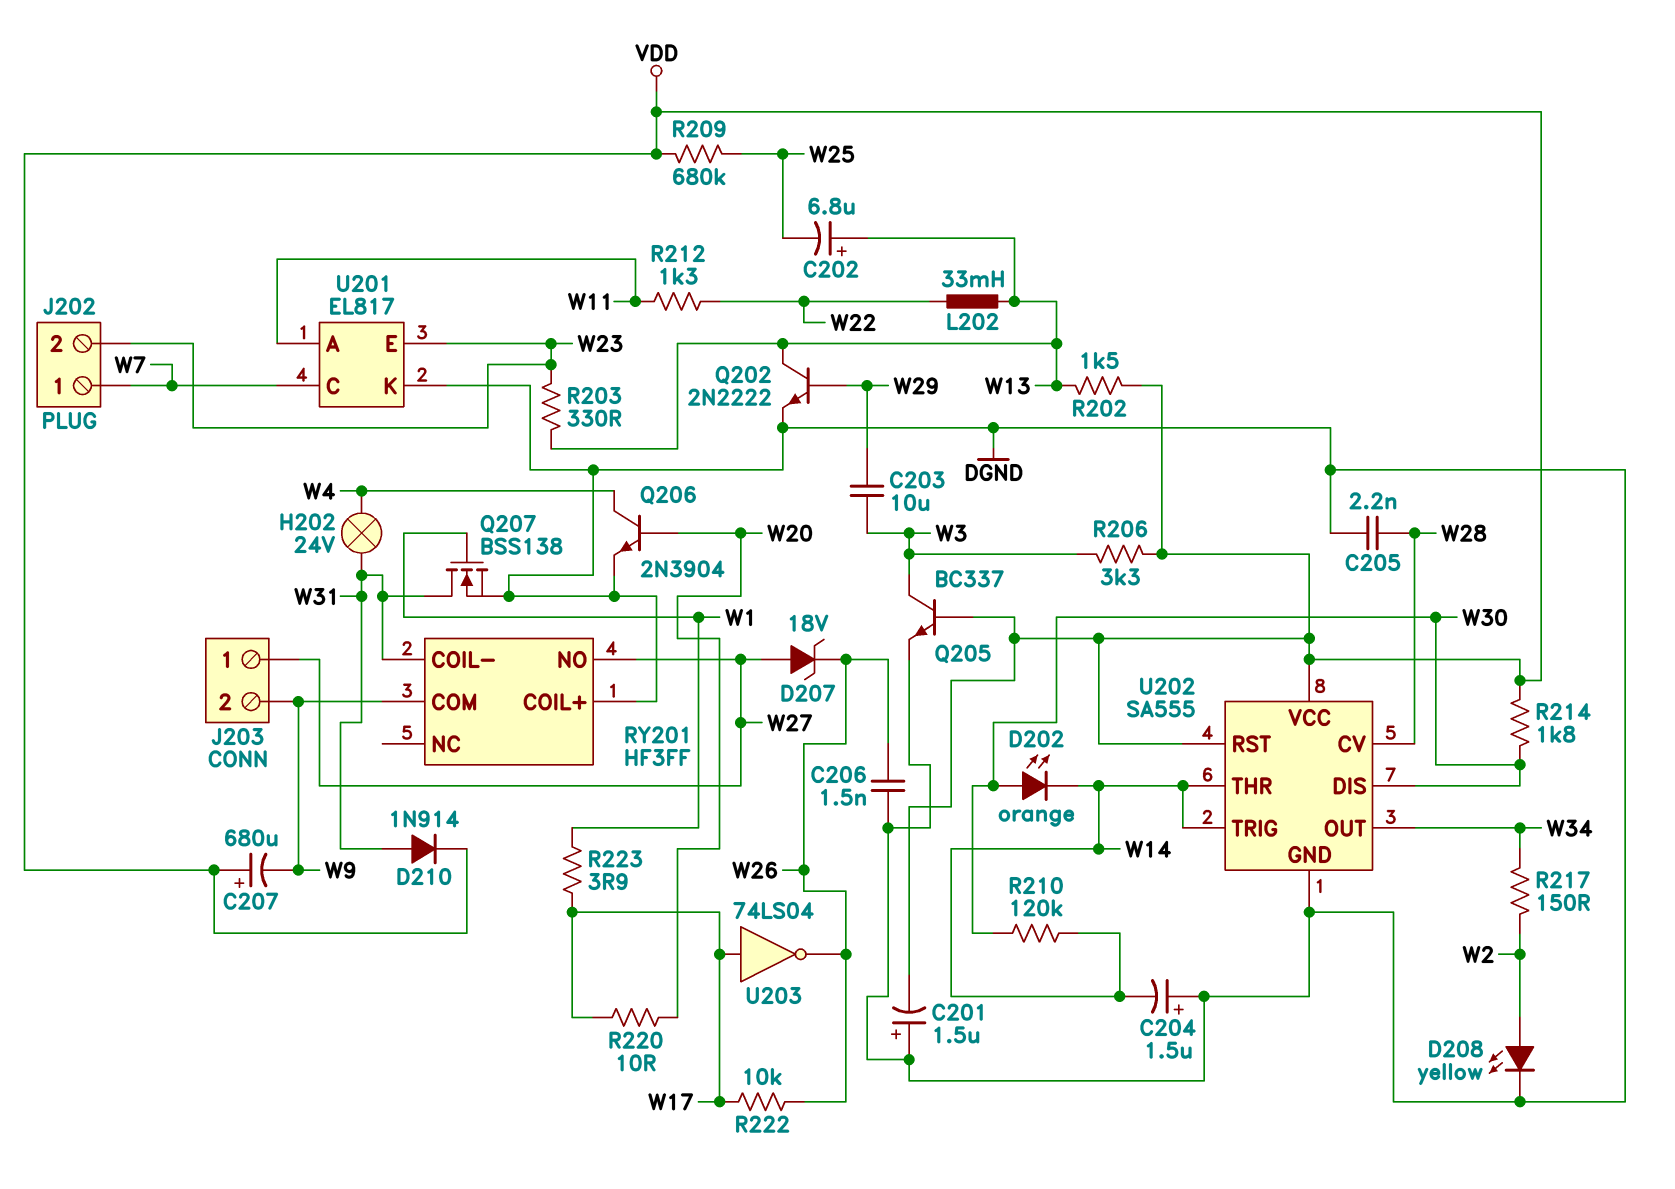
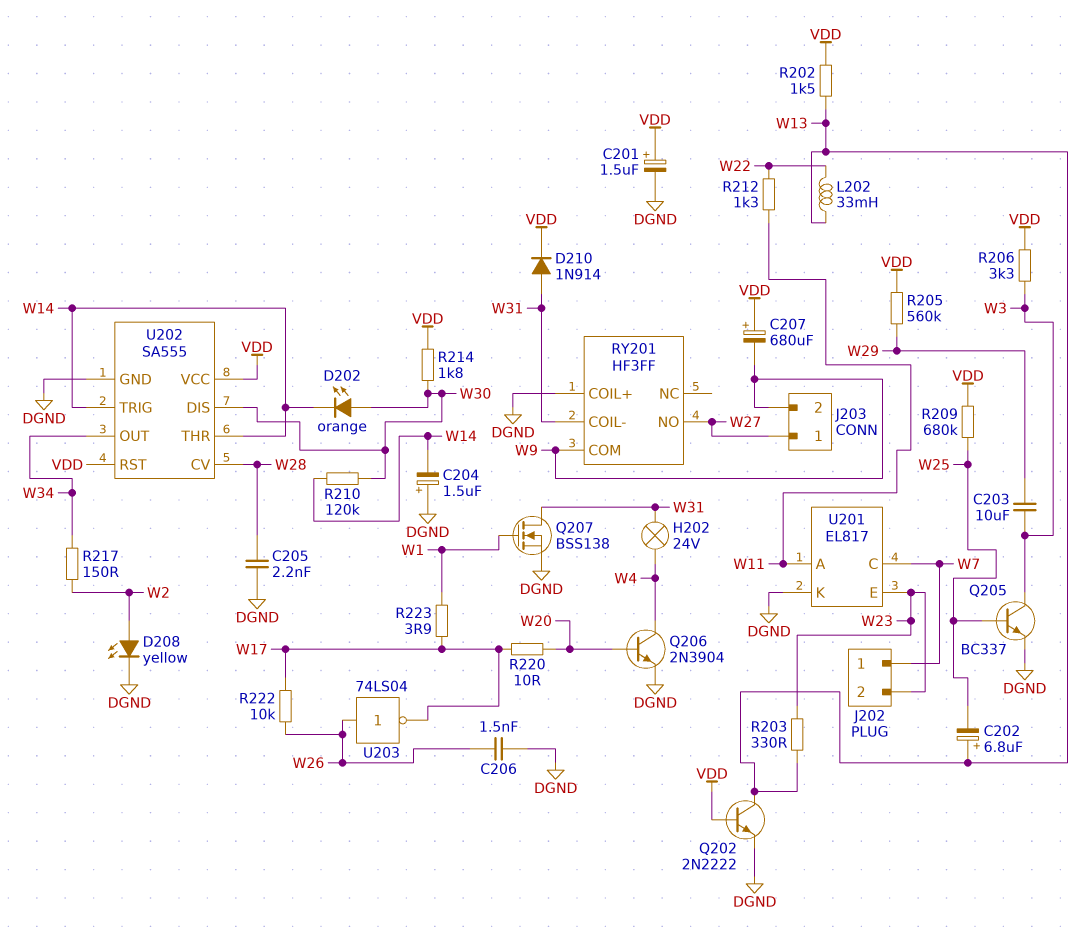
C201: 1.5uF (plus DGND, minus VDD) -> 1.5uF (plus VDD, minus DGND)
D207: zener 18V (A W27, K W26) -> none
Q202: NPN 2N2222 (B W29, C W13, E DGND) -> NPN 2N2222 (B VDD, C W13, E DGND)
Q205: NPN BC337 (B VDD, C W3, E DGND) -> NPN BC337 (B W25, C W3, E DGND)
R205: none -> 560k (VDD, W29)
U203: NOT 74LS04 (in W17, out W26) -> NOT 74LS04 (in W26, out W17)

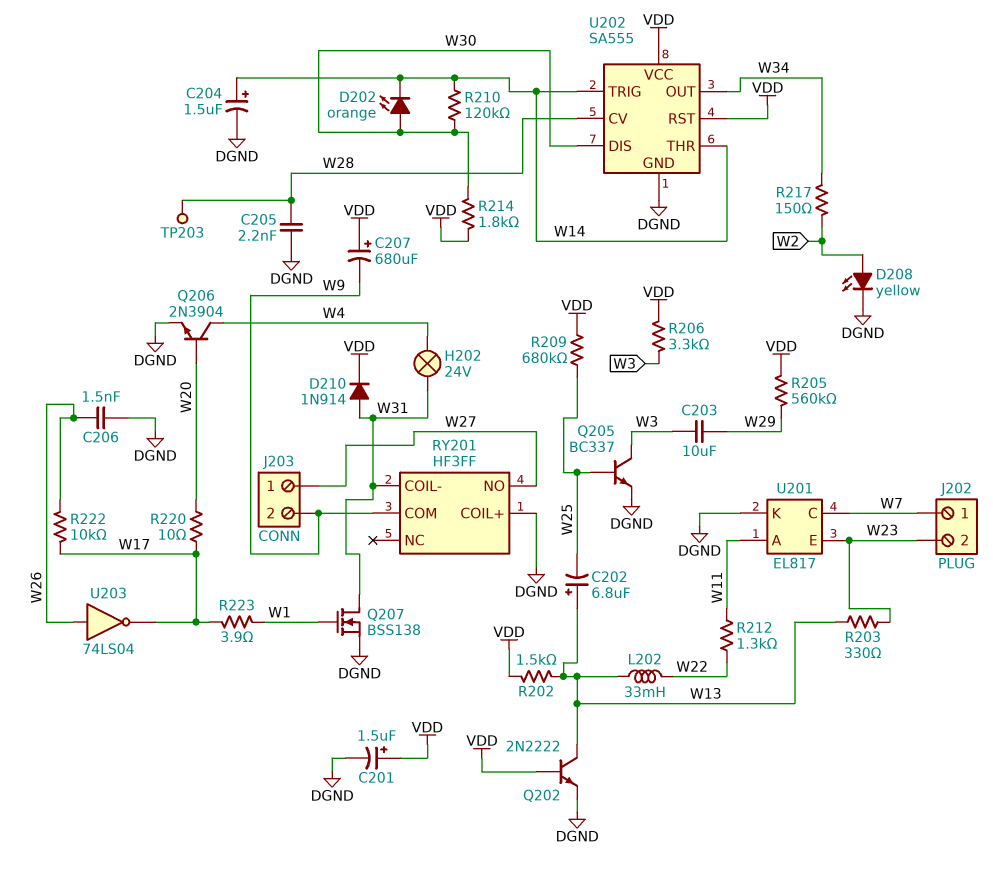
C204: 1.5uF (plus DGND, minus W14) -> 1.5uF (plus W14, minus DGND)
TP203: none -> test point (W28)

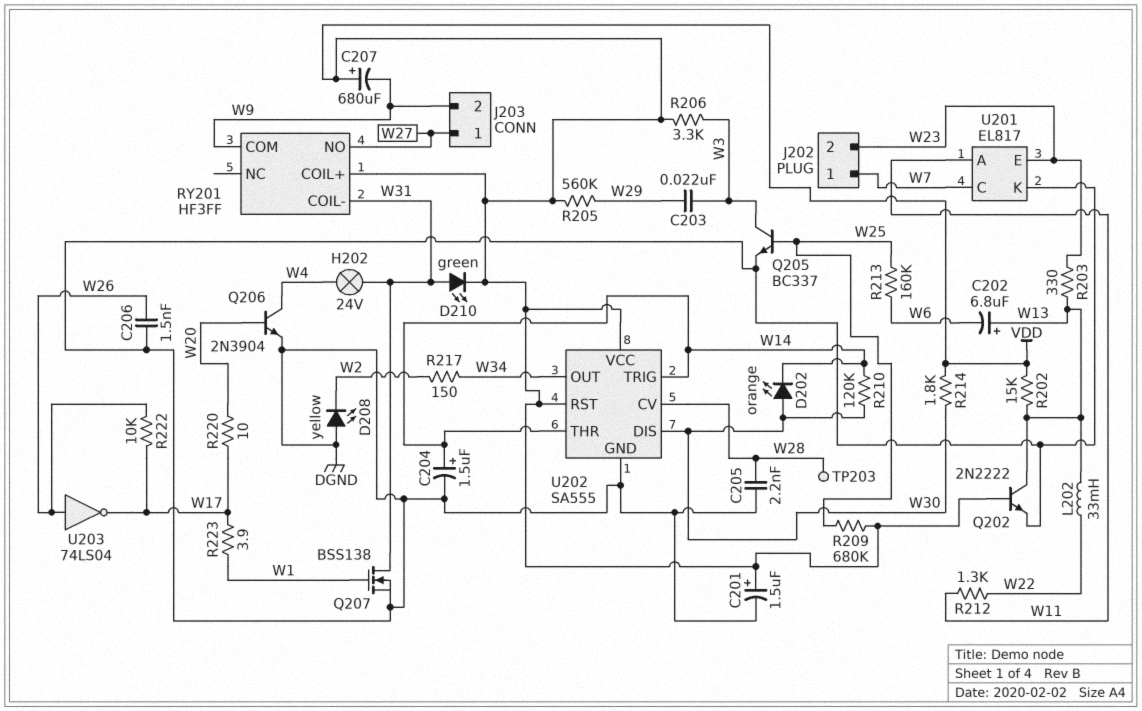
C202: 6.8uF (plus W13, minus W25) -> 6.8uF (plus W13, minus W6)
C203: 10uF (W3, W29) -> 22nF (W3, W29)
D208: LED yellow (A W2, K DGND) -> LED yellow (A DGND, K W2)
D210: diode 1N914 (A W31, K VDD) -> LED green (A W31, K VDD)
R202: 1.5k (VDD, W13) -> 15k (VDD, W13)
R213: none -> 160k (W6, W25)
RY201 pin COIL+: DGND -> VDD

